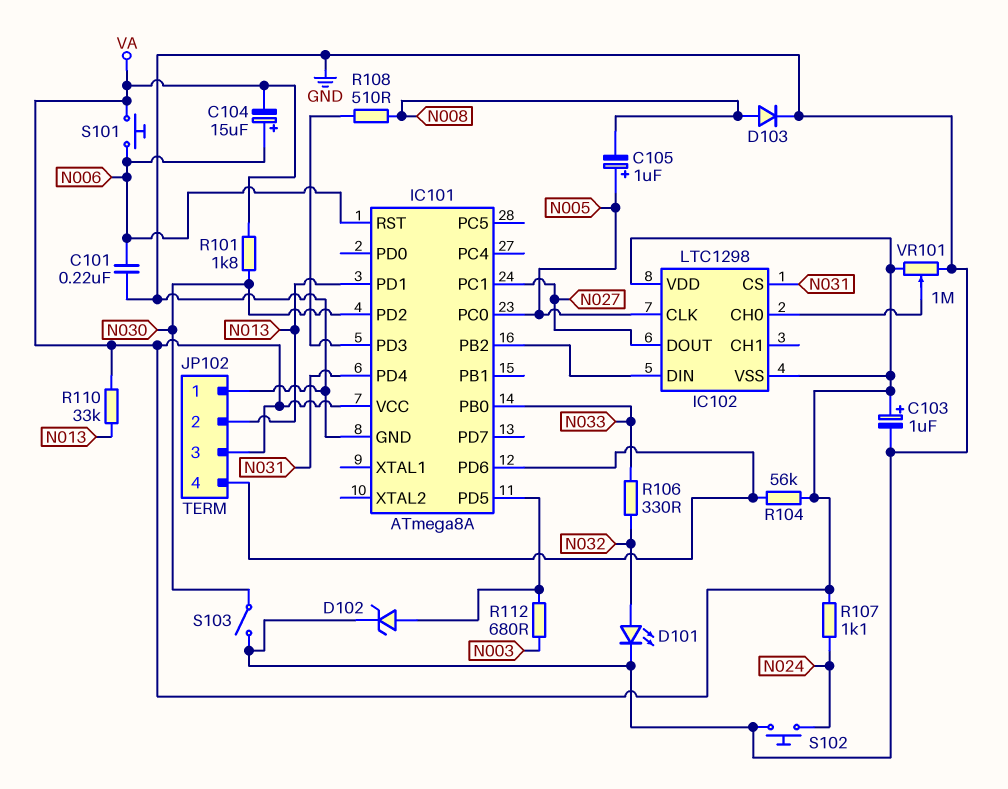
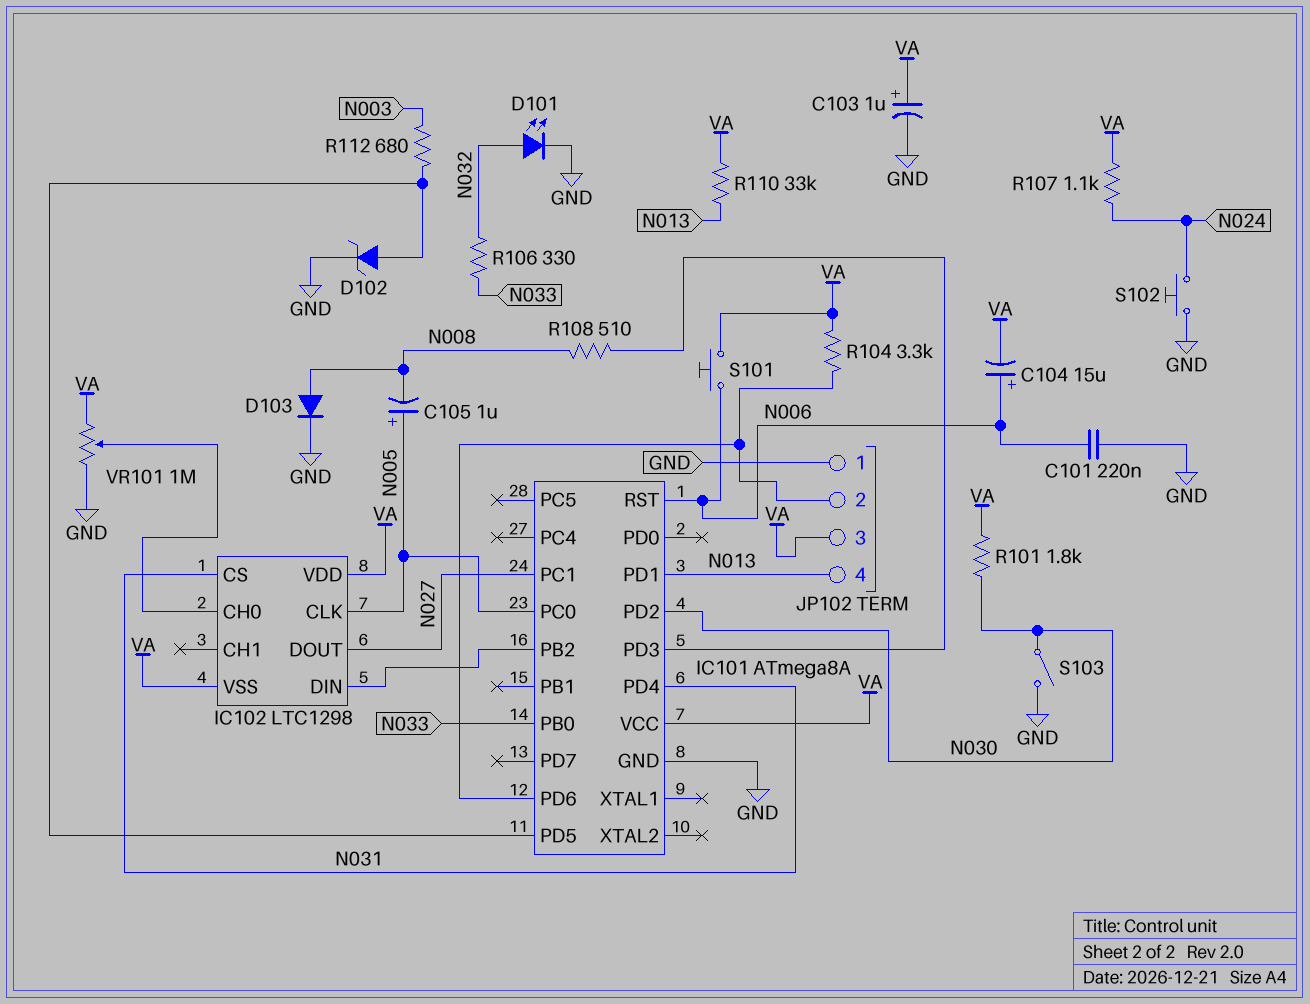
JP102 pin 2: N013 -> IC101/PD6
JP102 pin 4: IC101/PD6 -> N013
R104: 56k (IC101/PD6, VA) -> 3.3k (IC101/PD6, VA)

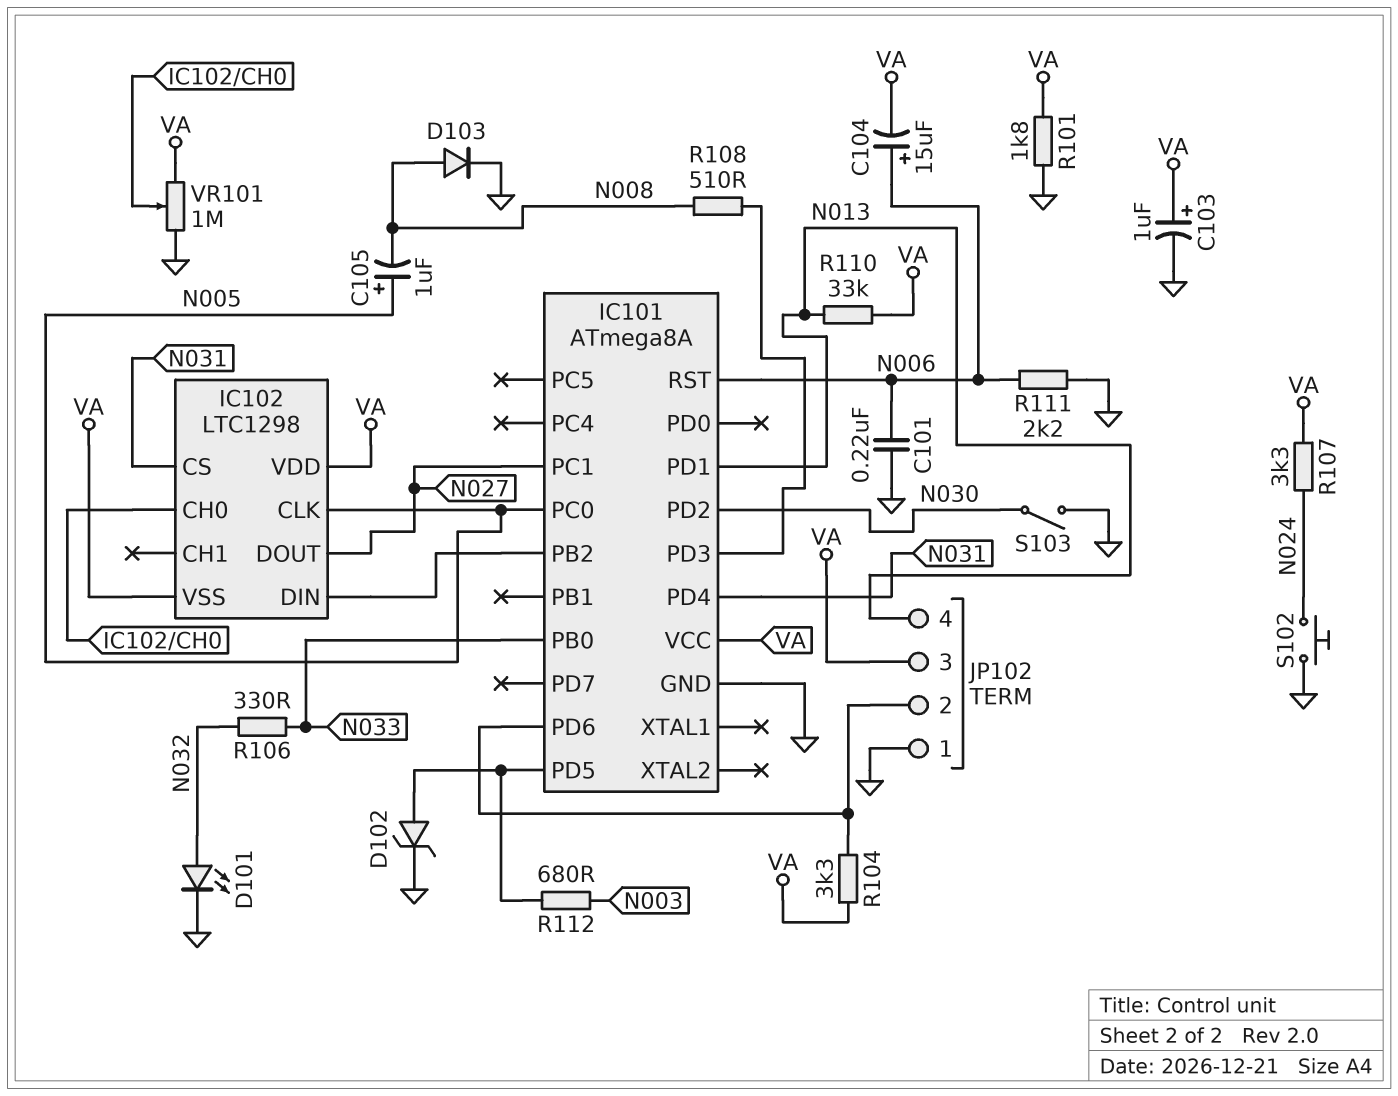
R101: 1.8k (N030, VA) -> 1.8k (GND, VA)
R107: 1.1k (N024, VA) -> 3.3k (N024, VA)
R111: none -> 2.2k (GND, N006)
S101: button (N006, VA) -> none

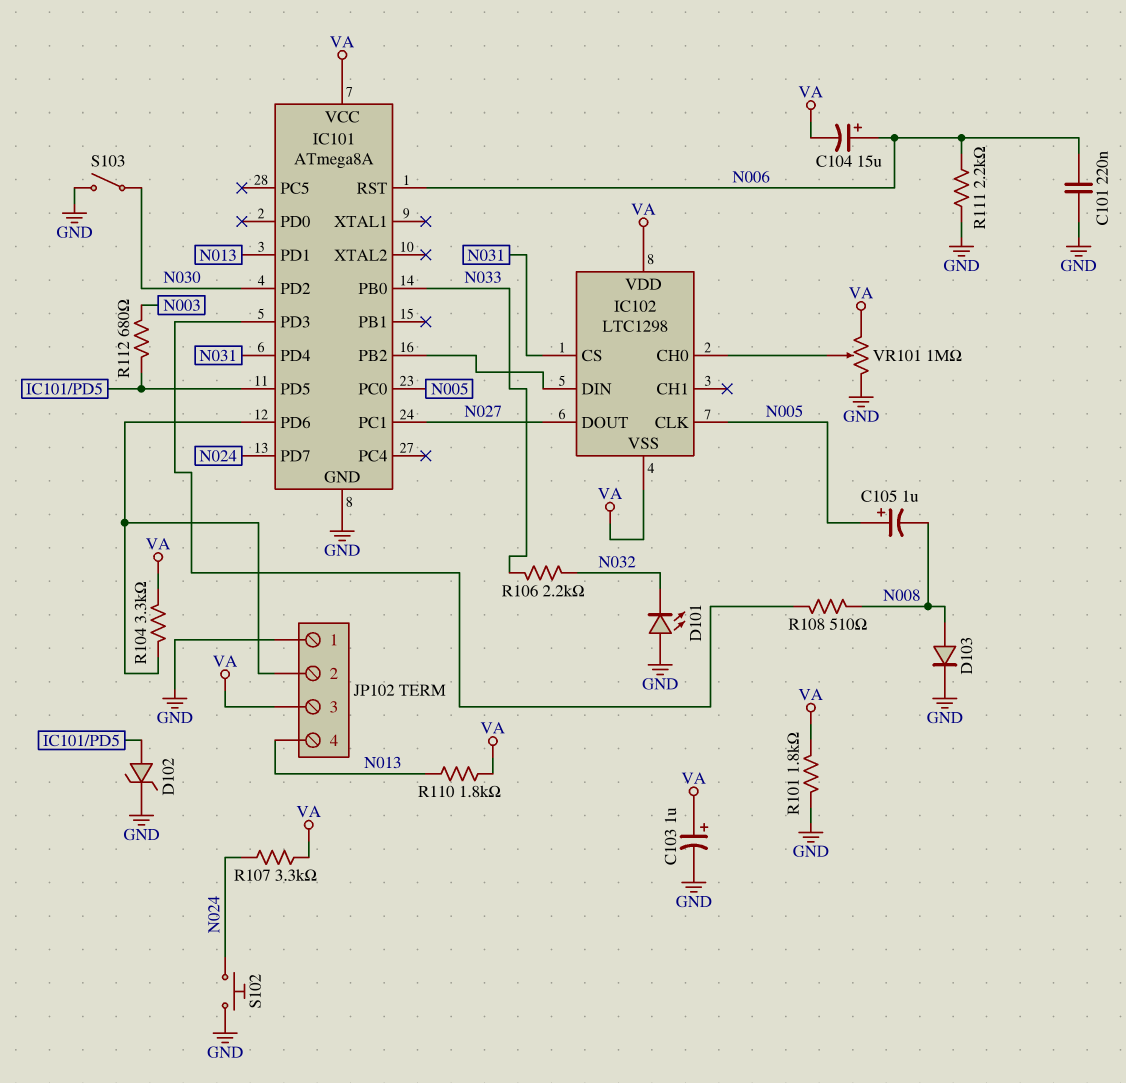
D101: LED (A N032, K GND) -> LED (A GND, K N032)
IC101 pin PD7: none -> N024
R106: 330 (N032, N033) -> 2.2k (N032, N033)
R110: 33k (N013, VA) -> 1.8k (N013, VA)

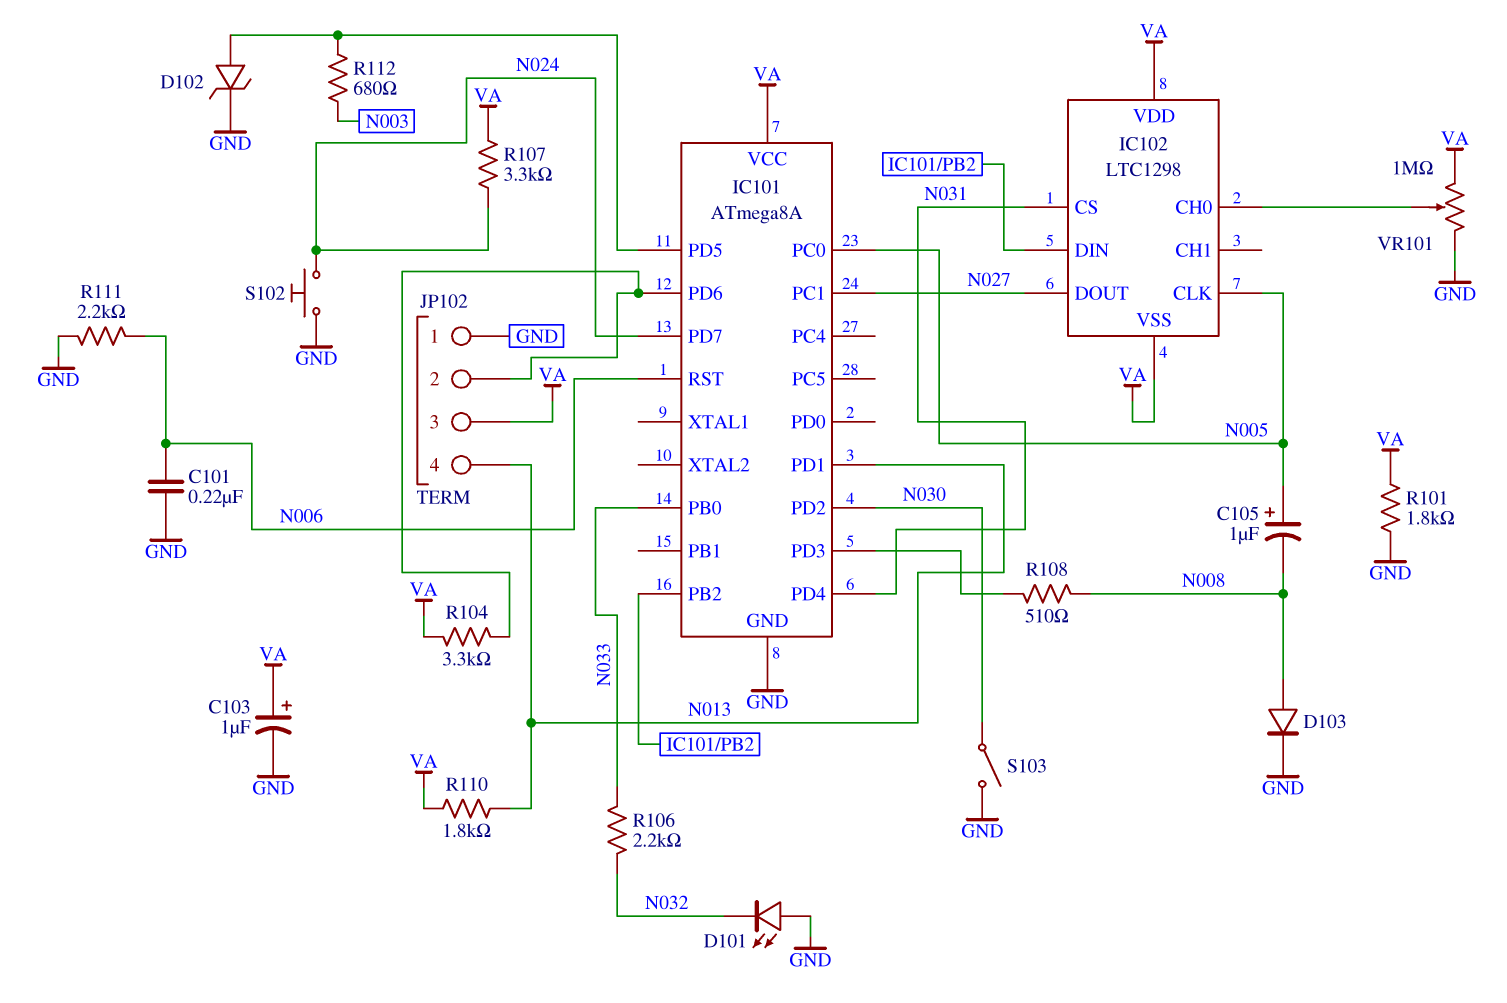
C104: 15uF (plus N006, minus VA) -> none

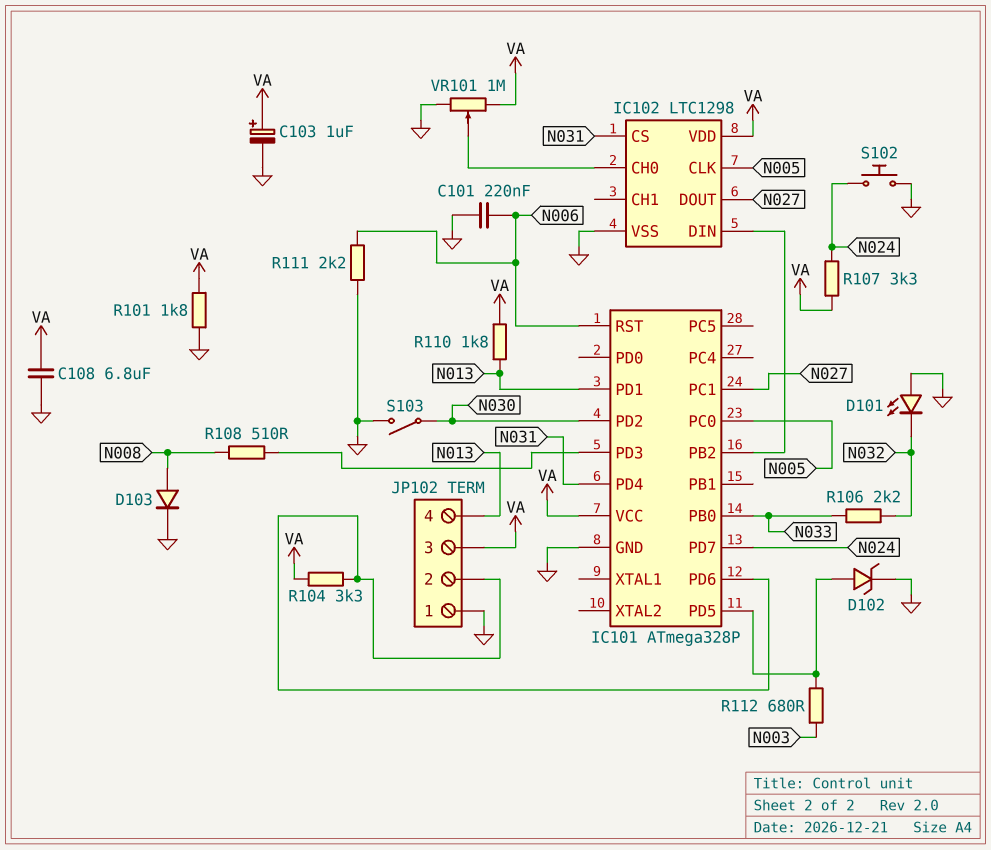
C105: 1uF (plus N005, minus N008) -> none
C108: none -> 6.8uF (GND, VA)
IC101: ATmega8A -> ATmega328P
IC102 pin VSS: VA -> GND

